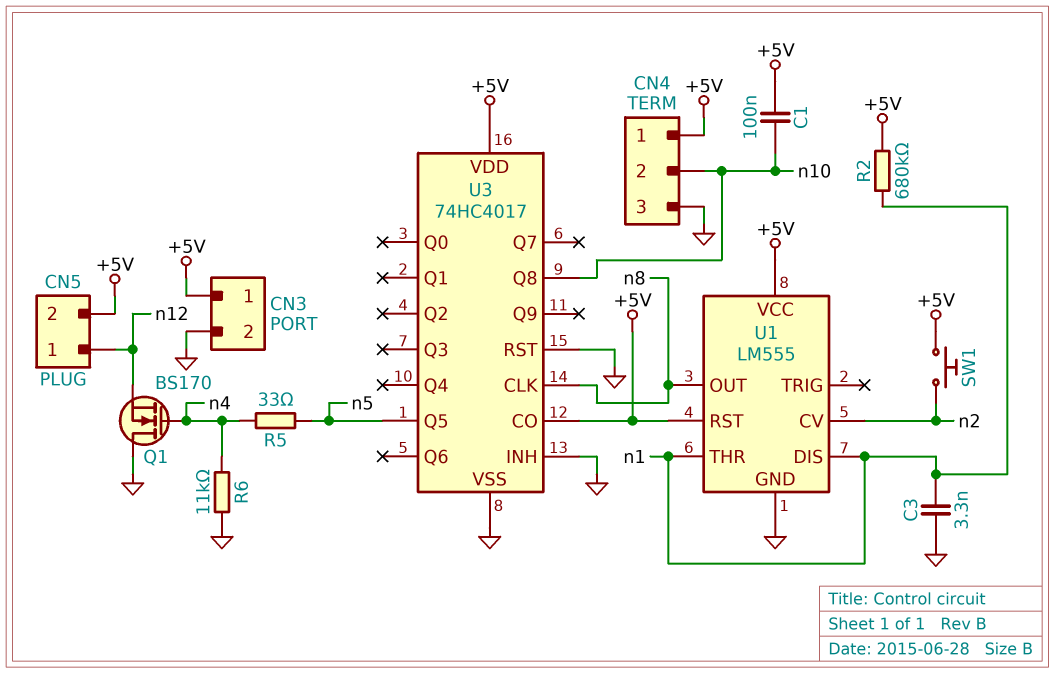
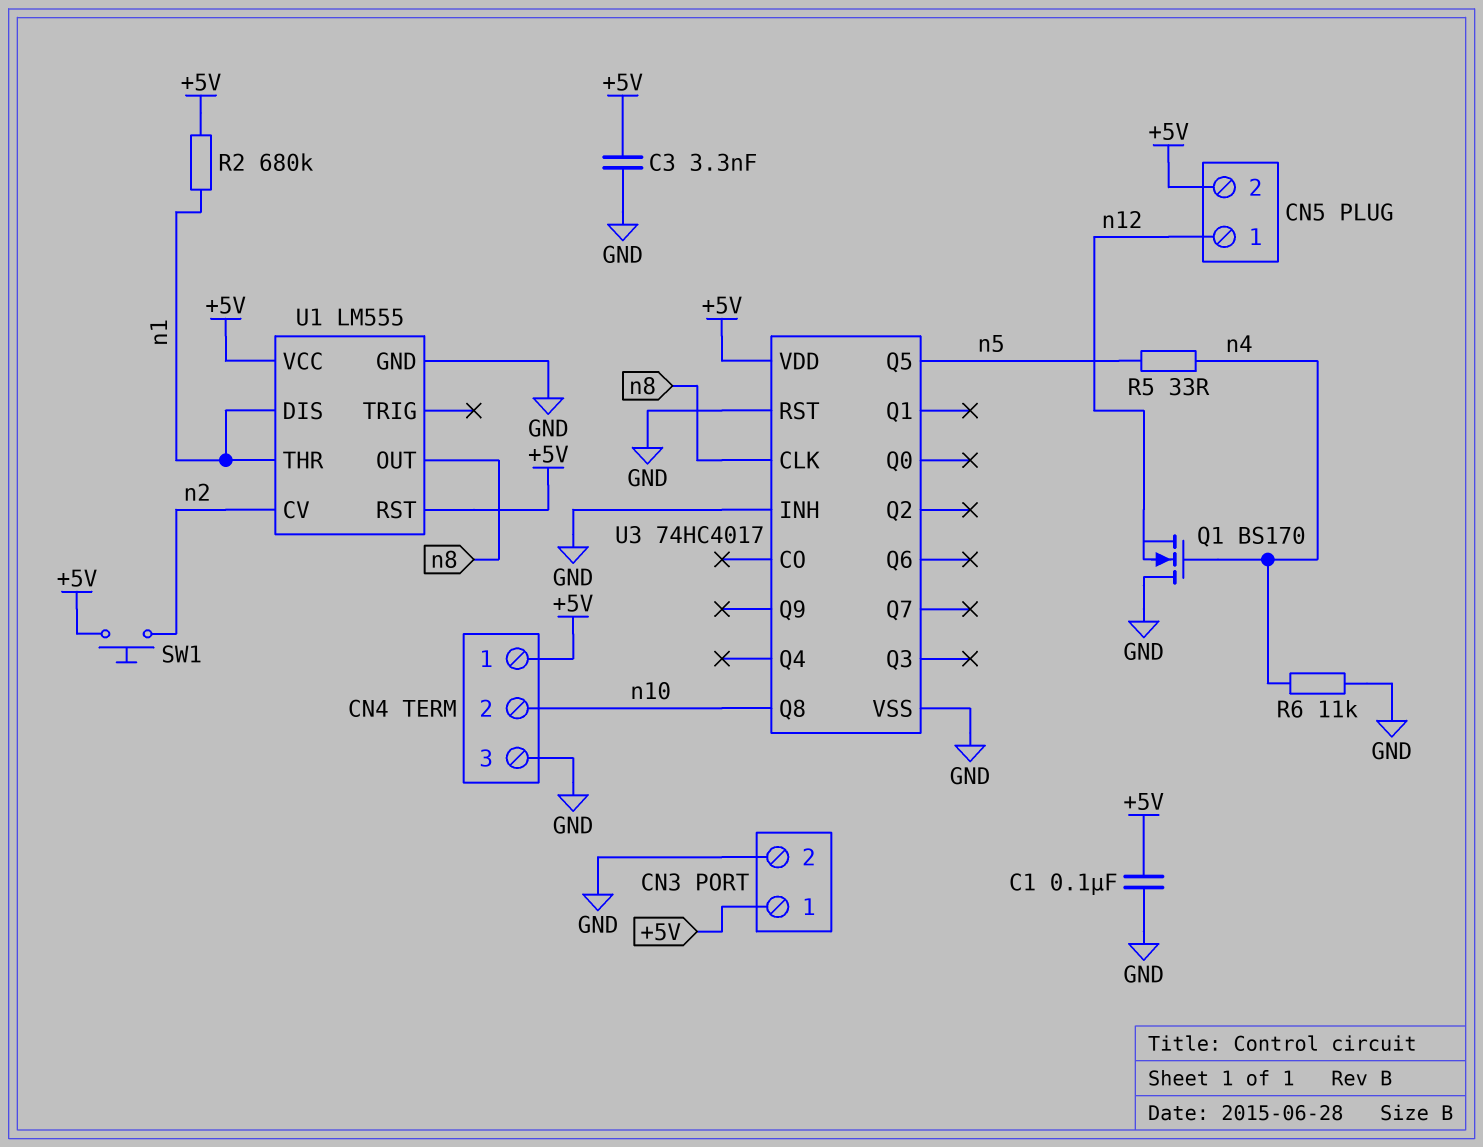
C1: 100nF (+5V, n10) -> 100nF (+5V, GND)
C3: 3.3nF (GND, n1) -> 3.3nF (+5V, GND)
U3 pin CO: +5V -> none

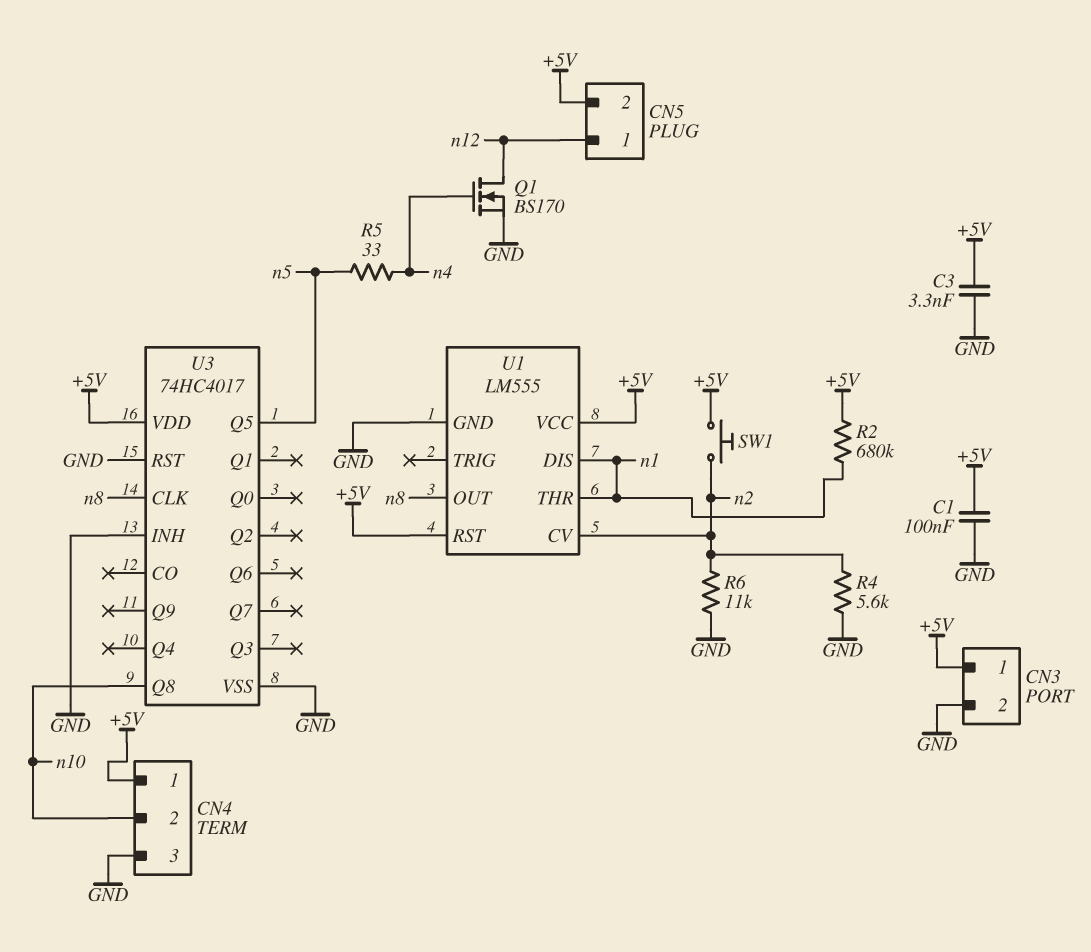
Q1: NMOS BS170 (G n4, D GND, S n12) -> NMOS BS170 (G n4, D n12, S GND)
R4: none -> 5.6k (GND, n2)
R6: 11k (GND, n4) -> 11k (GND, n2)

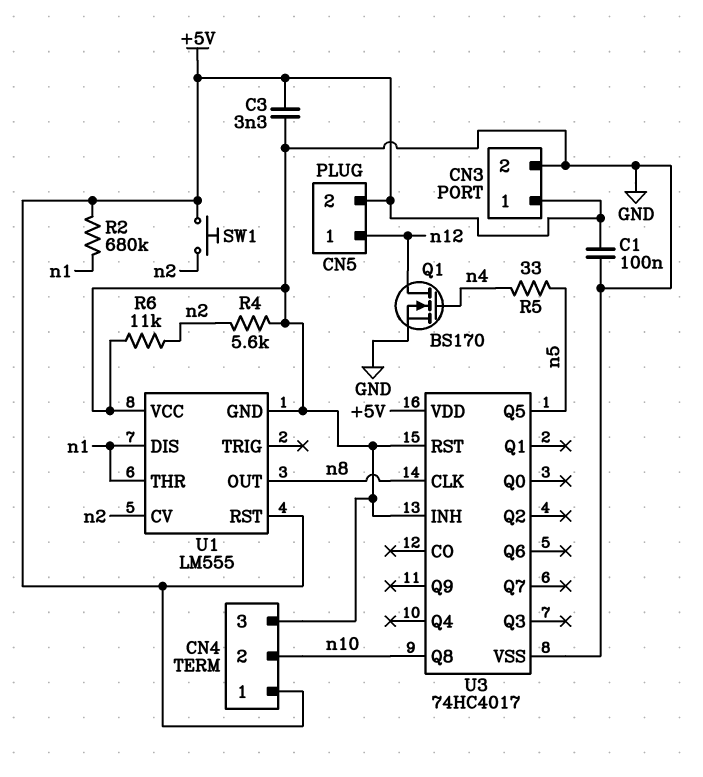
U1 pin VCC: +5V -> GND

